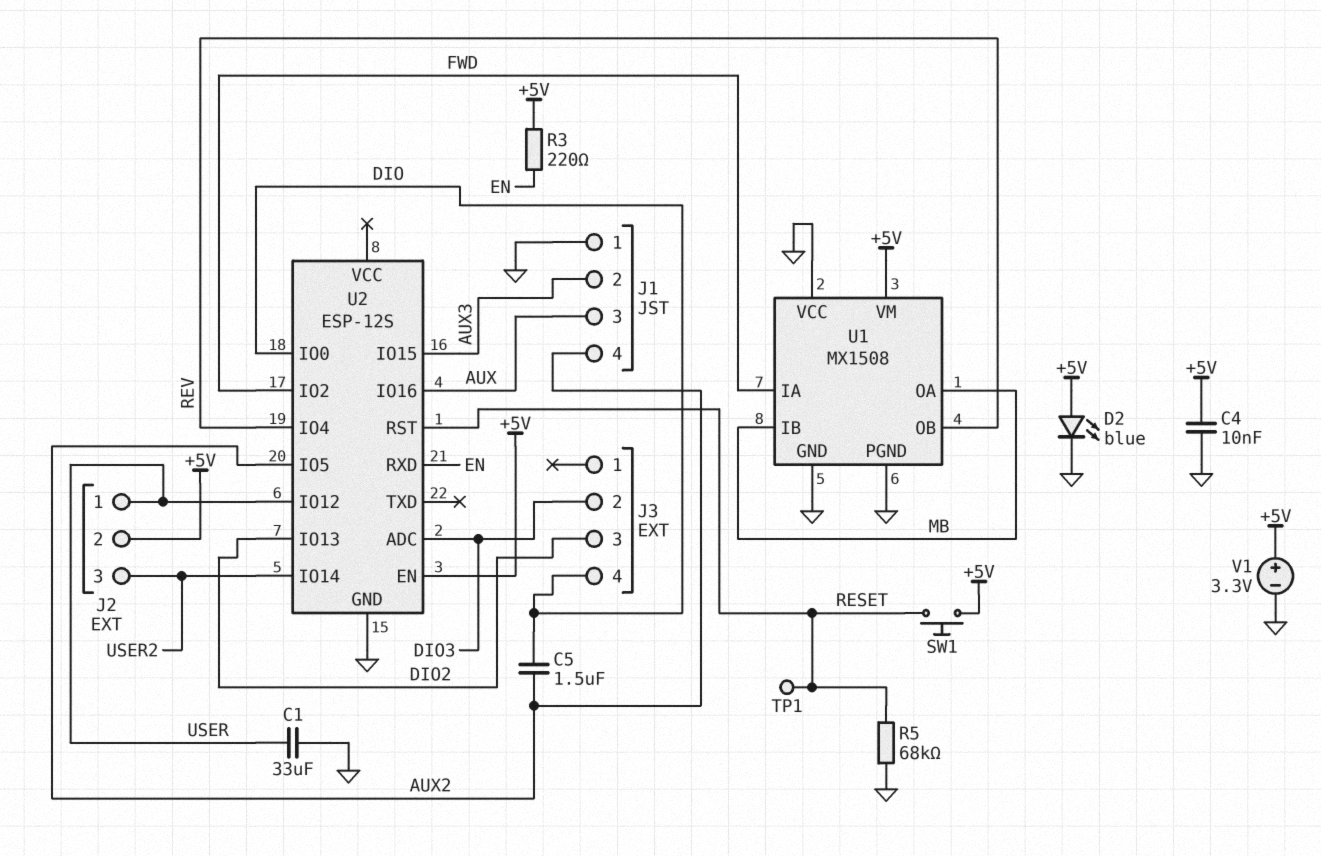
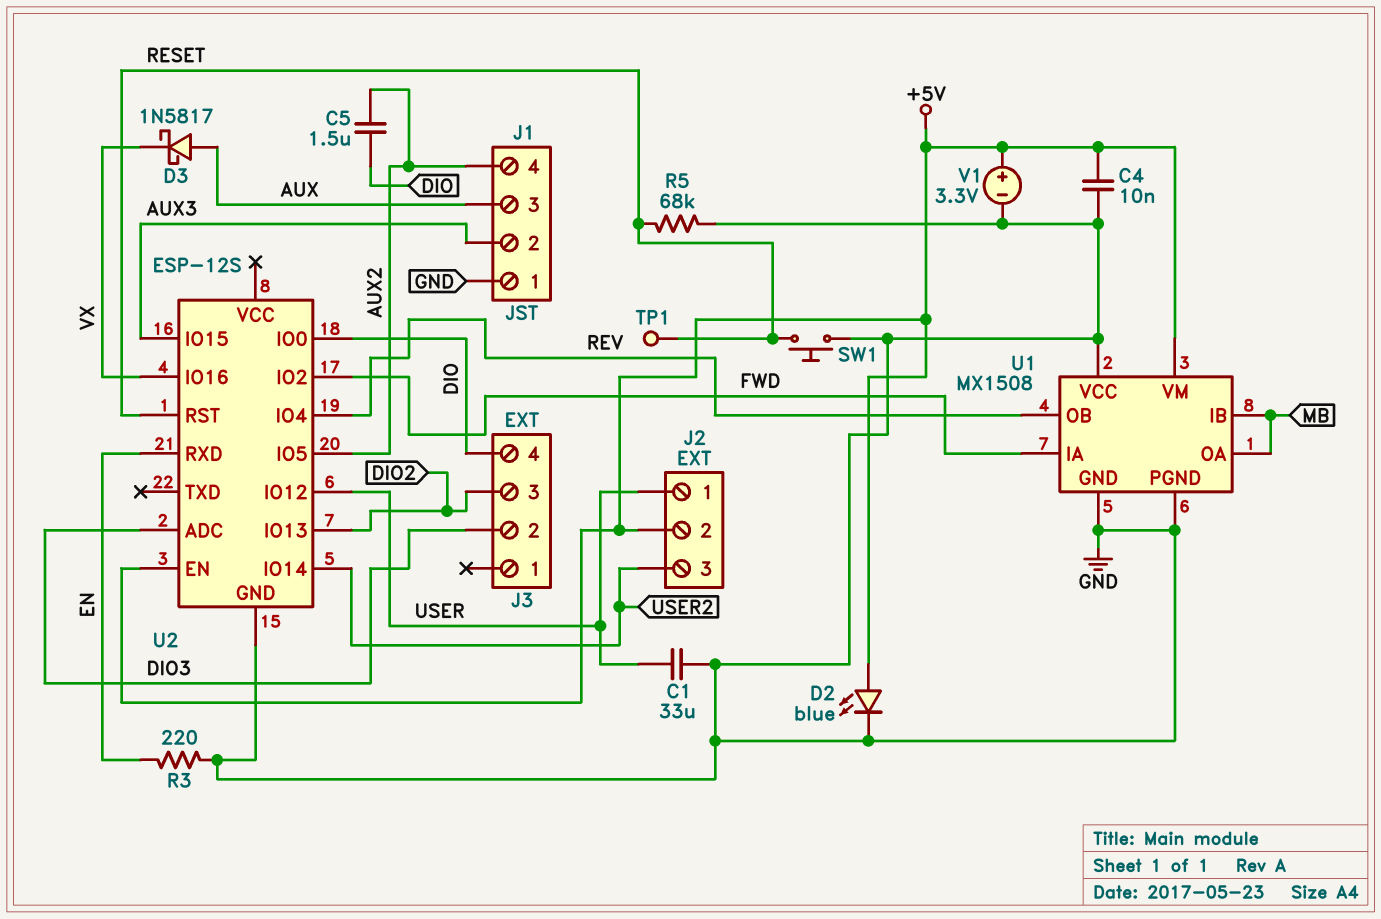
D3: none -> schottky 1N5817 (A AUX, K VX)
R3: 220 (+5V, EN) -> 220 (EN, GND)
SW1: button (+5V, RESET) -> button (GND, RESET)
U2 pin IO16: AUX -> VX

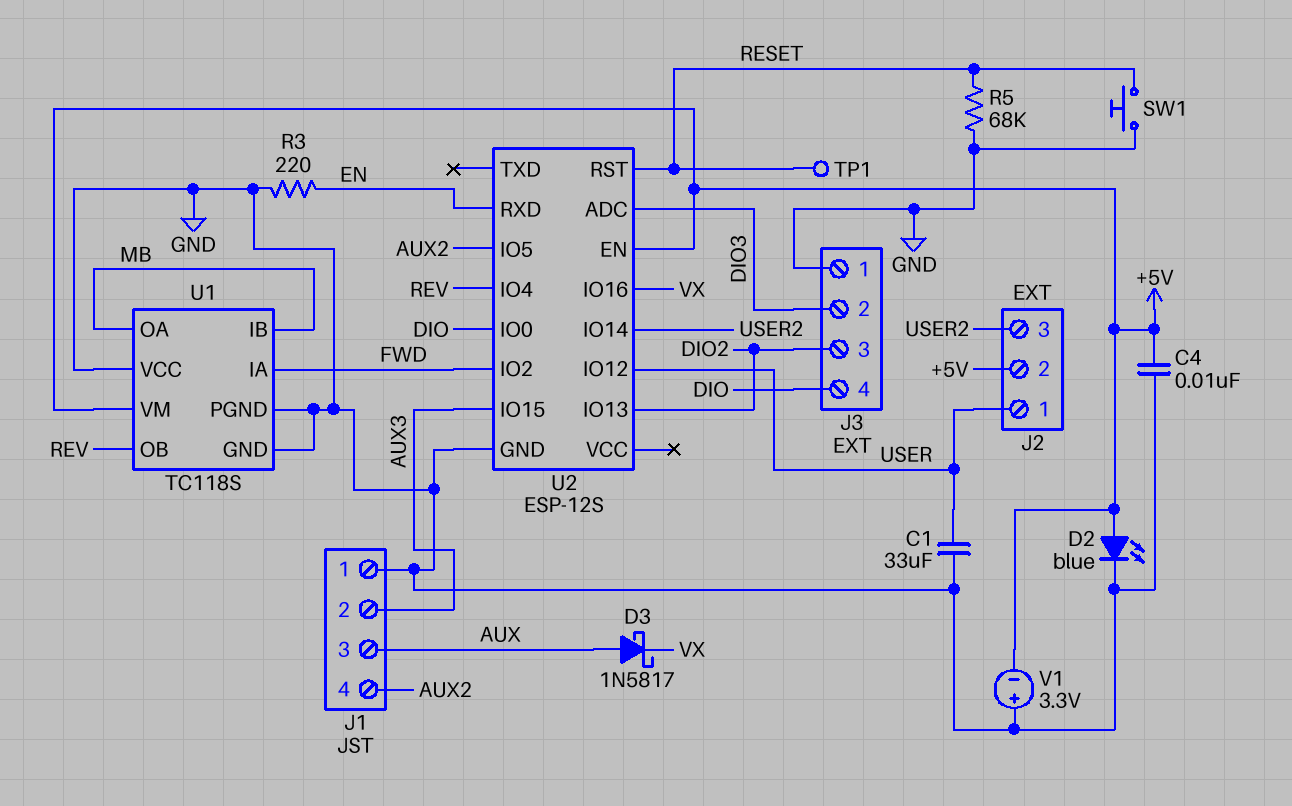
C5: 1.5uF (AUX2, DIO) -> none
J3 pin 1: none -> GND
U1: MX1508 -> TC118S
V1: 3.3V (plus +5V, minus GND) -> 3.3V (plus GND, minus +5V)

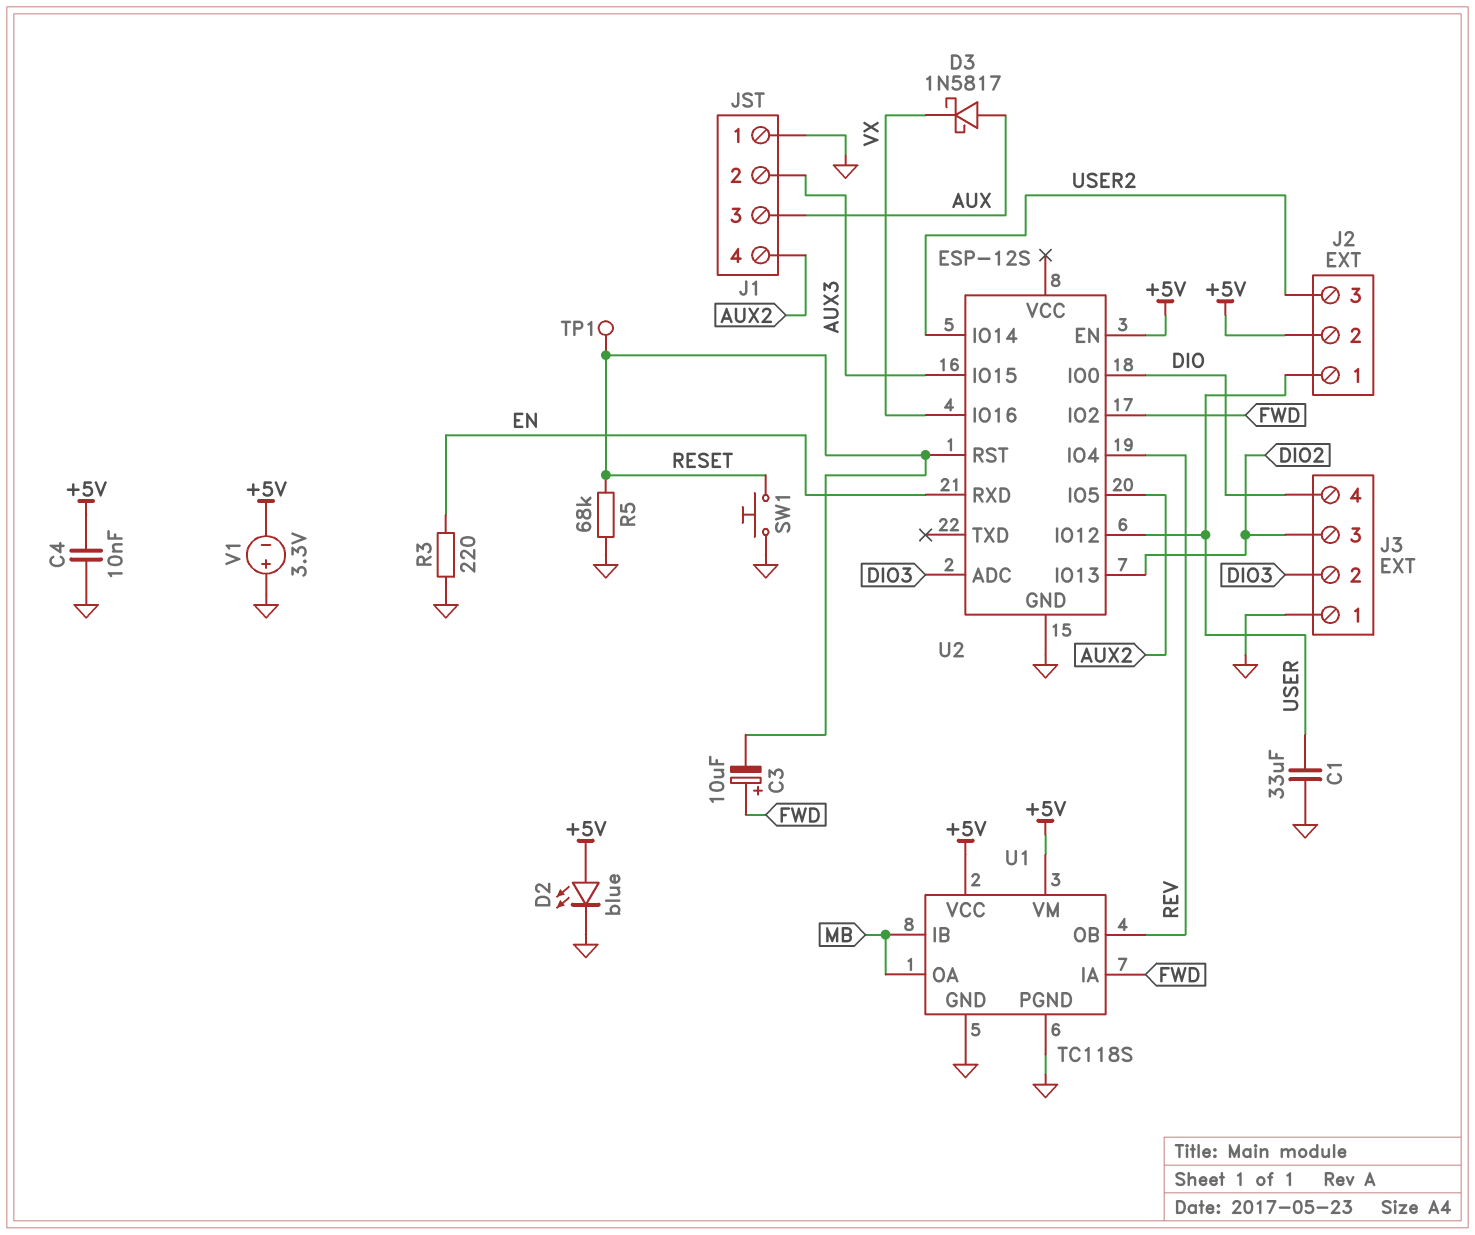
C3: none -> 10uF (plus FWD, minus RESET)
U1 pin VCC: GND -> +5V

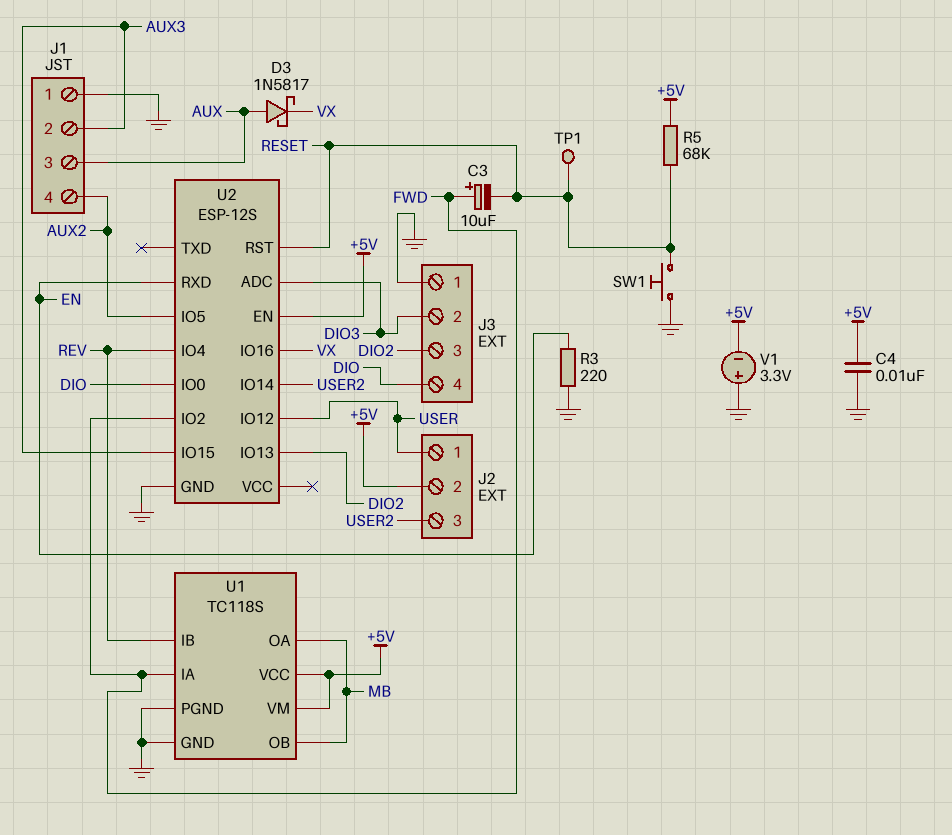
C1: 33uF (GND, USER) -> none
D2: LED blue (A +5V, K GND) -> none
R5: 68k (GND, RESET) -> 68k (+5V, RESET)
U1 pin IB: MB -> REV
U1 pin OB: REV -> MB

